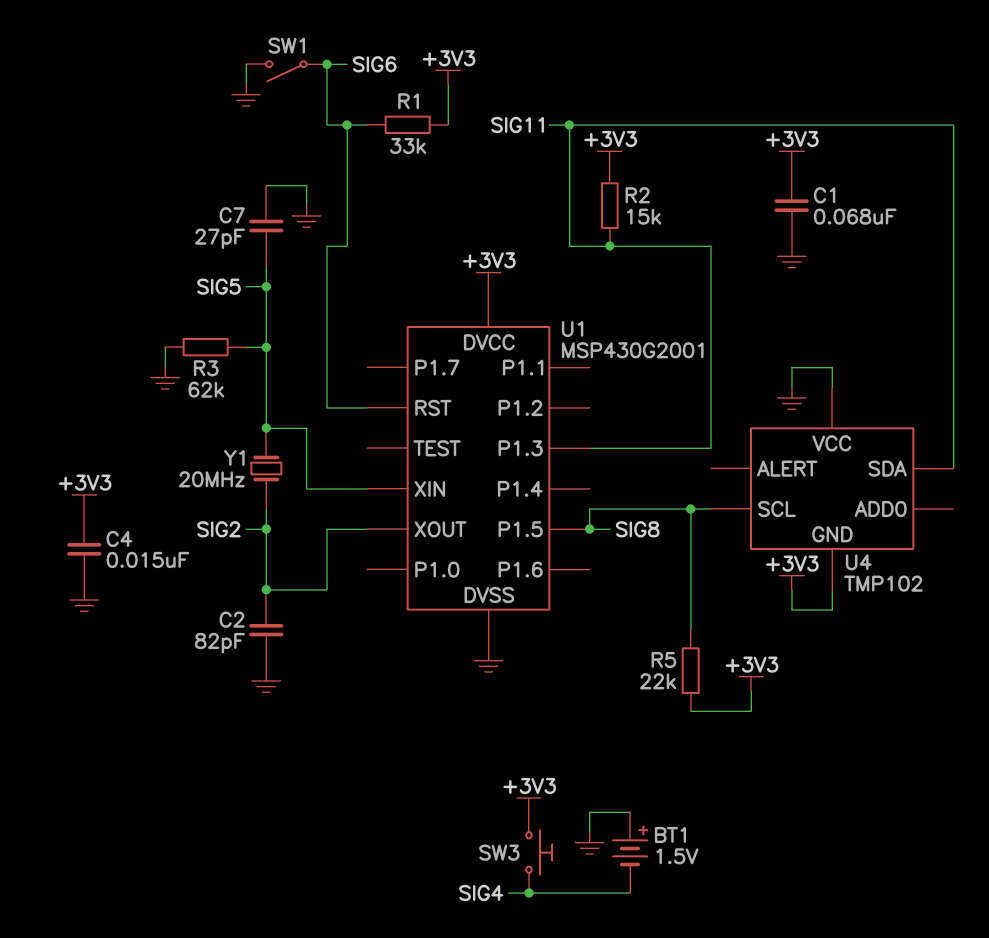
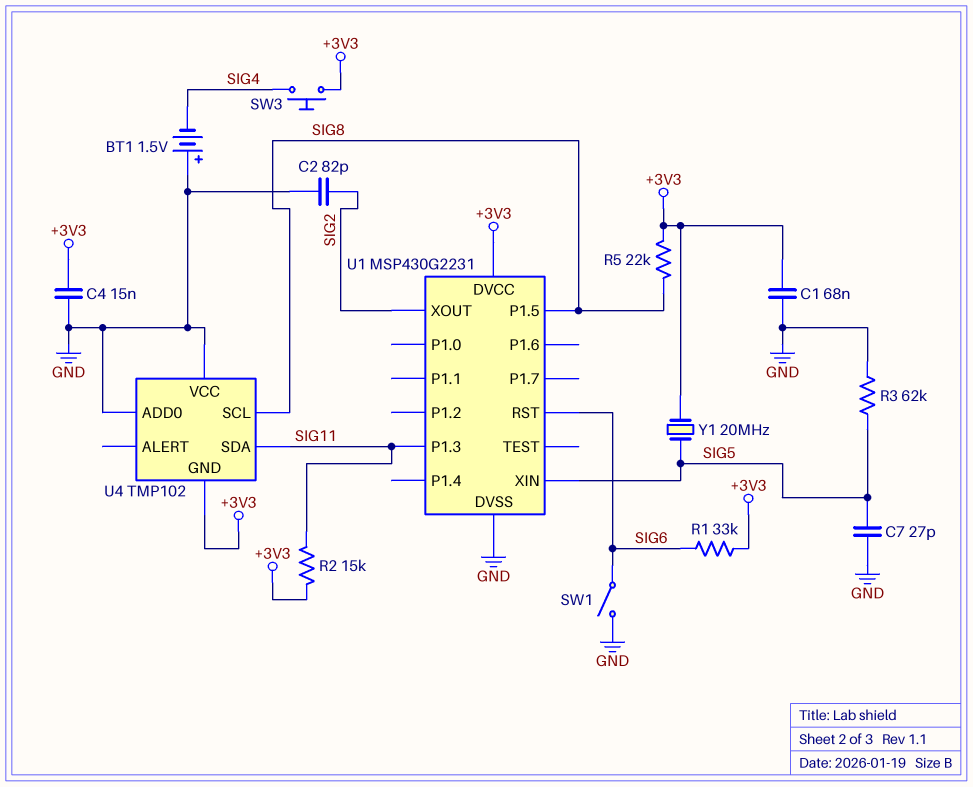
U1: MSP430G2001 -> MSP430G2231
U4 pin ADD0: none -> GND
Y1: 20MHz (SIG2, SIG5) -> 20MHz (+3V3, SIG5)

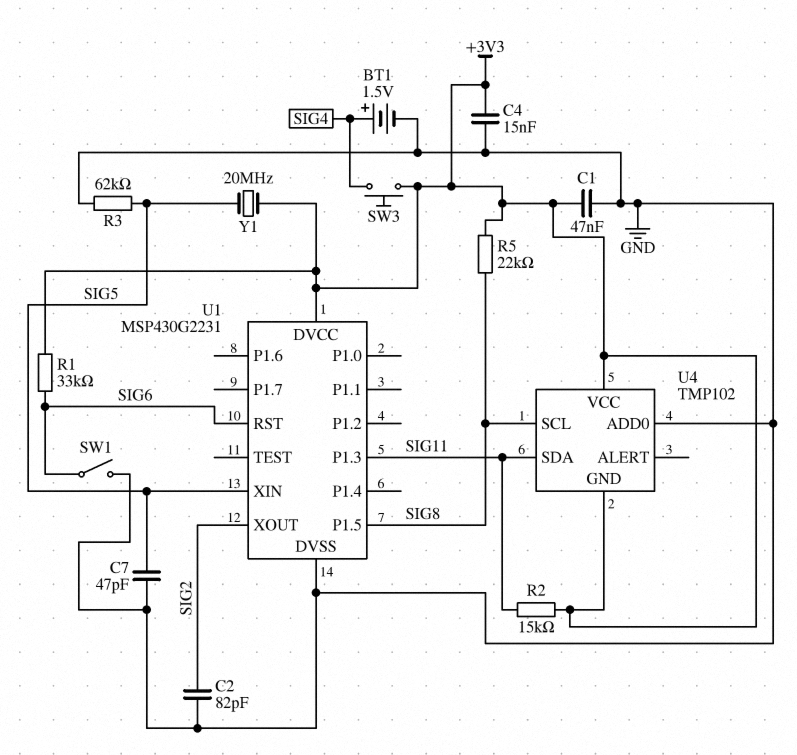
BT1: 1.5V (plus GND, minus SIG4) -> 1.5V (plus SIG4, minus GND)
C1: 68nF (+3V3, GND) -> 47nF (+3V3, GND)
C7: 27pF (GND, SIG5) -> 47pF (GND, SIG5)
U4 pin VCC: GND -> +3V3

